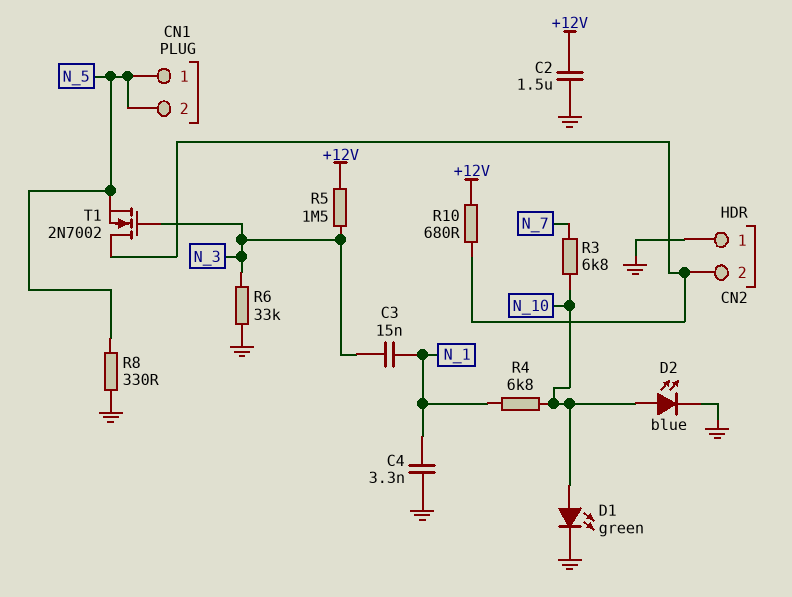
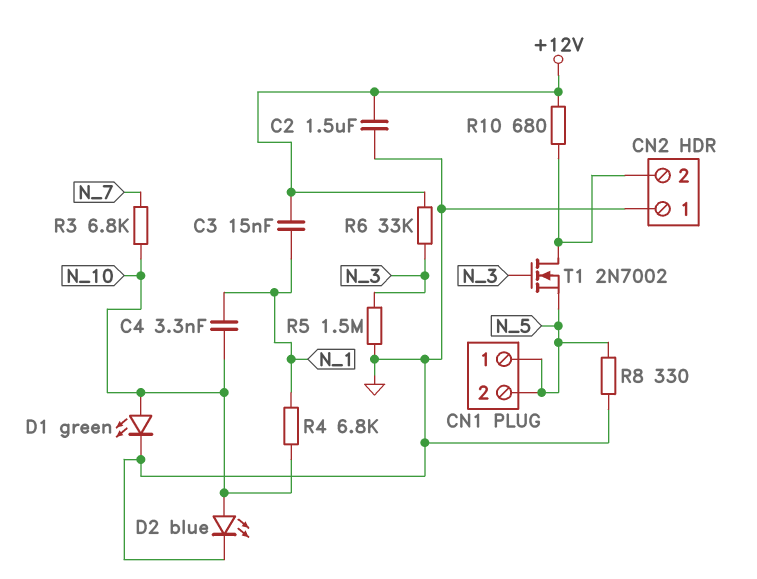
C3: 15nF (N_1, N_3) -> 15nF (+12V, N_1)
C4: 3.3nF (GND, N_1) -> 3.3nF (N_1, N_10)
R5: 1.5M (+12V, N_3) -> 1.5M (GND, N_3)
R6: 33k (GND, N_3) -> 33k (+12V, N_3)

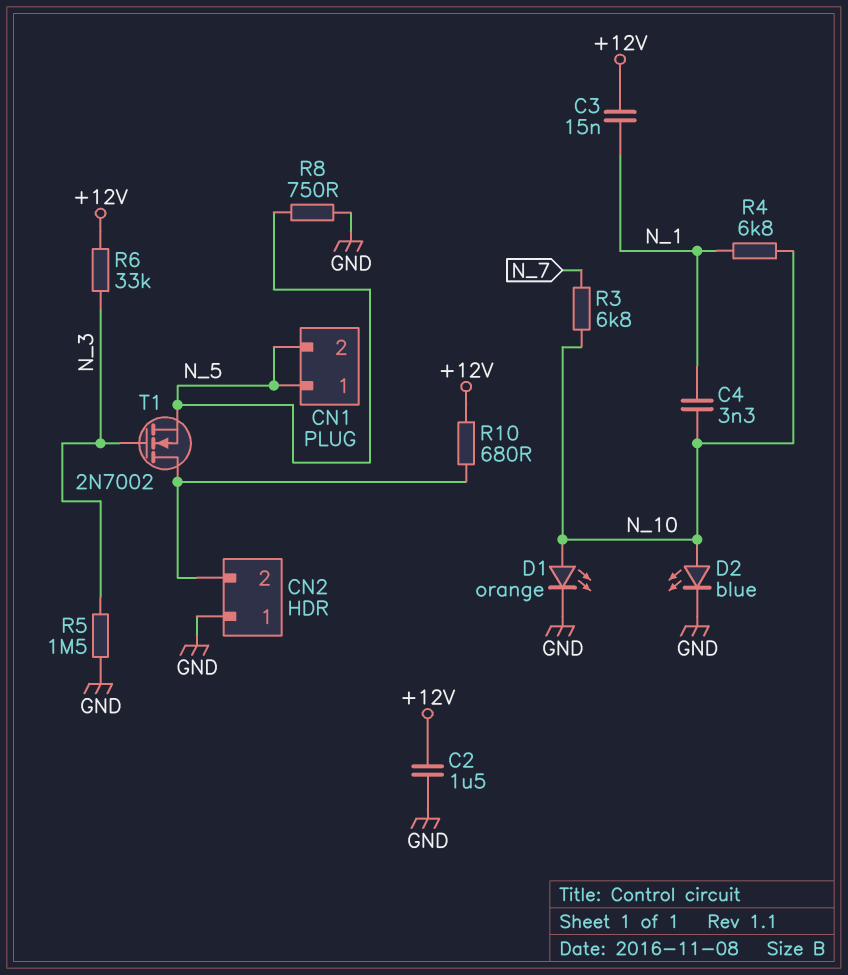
D1: LED green (A N_10, K GND) -> LED orange (A N_10, K GND)
R8: 330 (GND, N_5) -> 750 (GND, N_5)

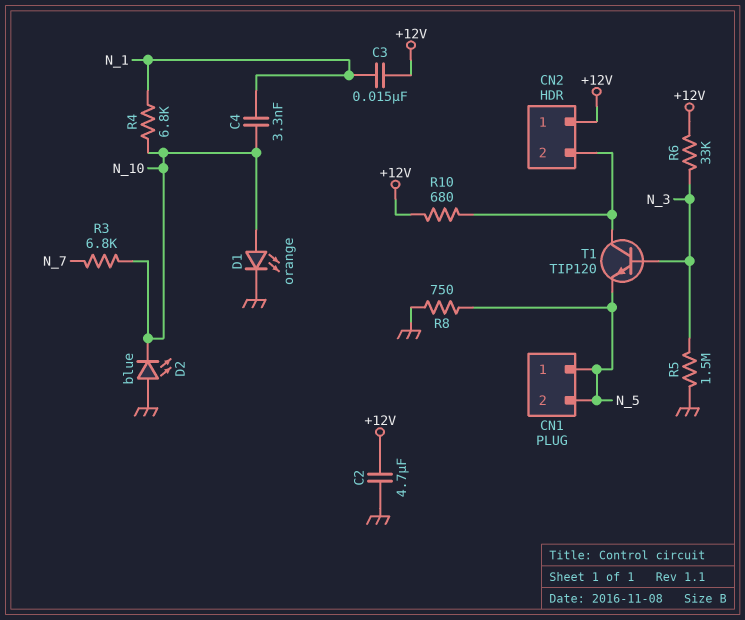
C2: 1.5uF (+12V, GND) -> 4.7uF (+12V, GND)
CN2 pin 1: GND -> +12V
D2: LED blue (A N_10, K GND) -> LED blue (A GND, K N_10)
T1: NMOS 2N7002 (G N_3, D CN2/2, S N_5) -> NPN TIP120 (B N_3, C CN2/2, E N_5)

